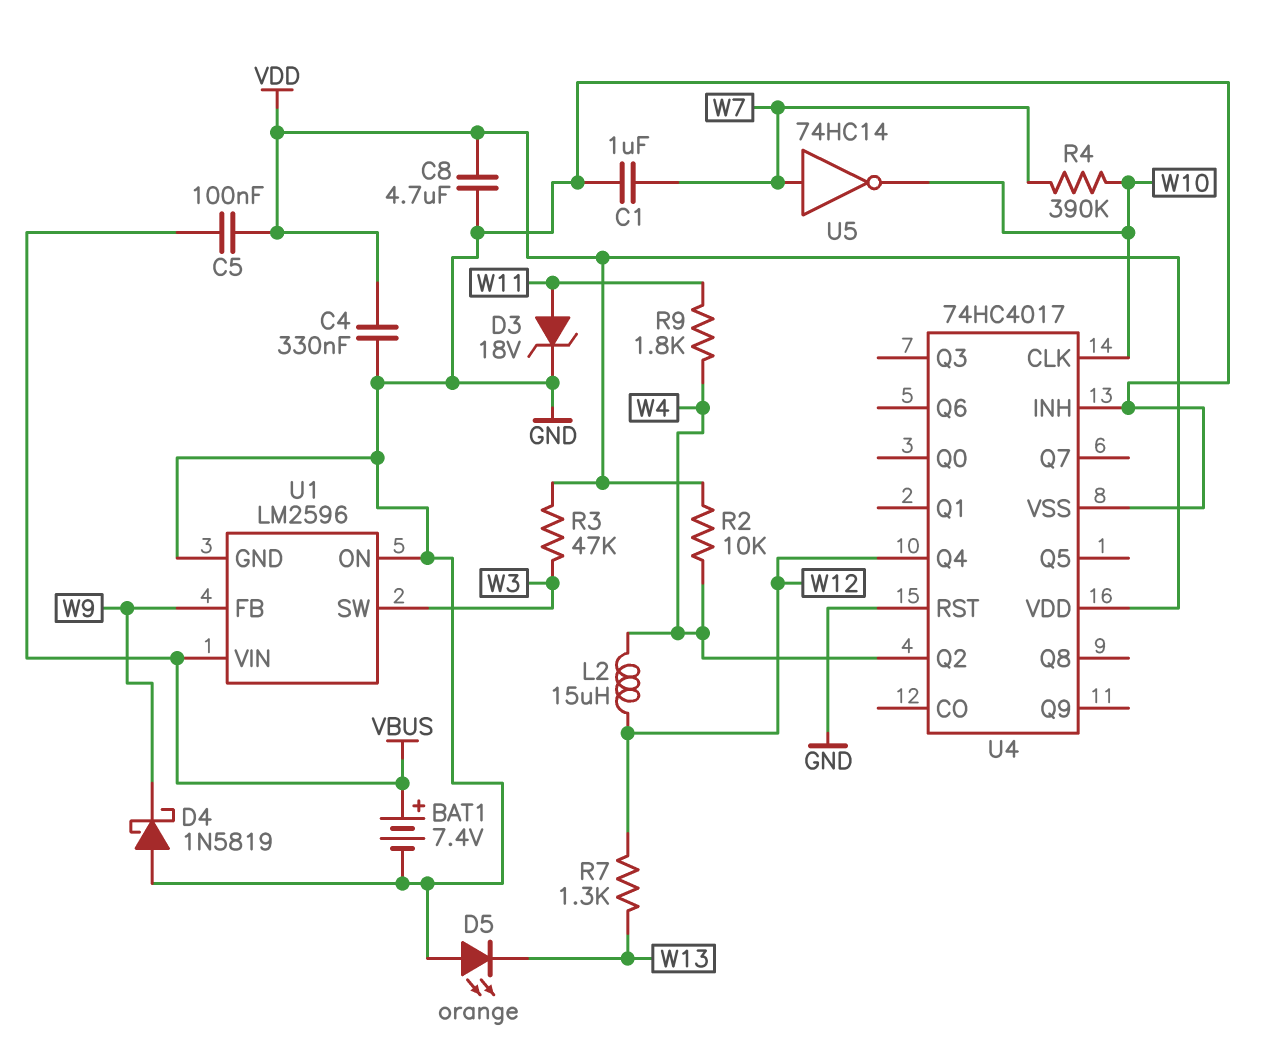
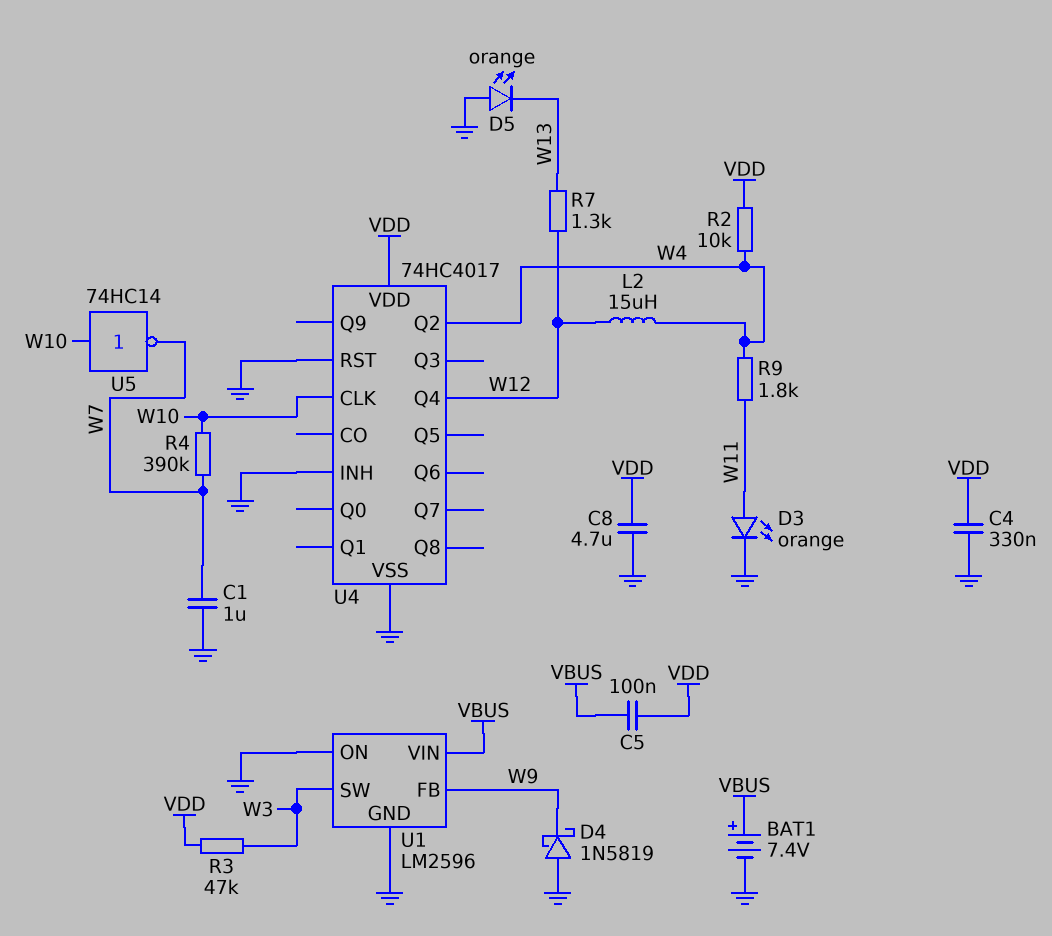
D3: zener 18V (A W11, K GND) -> LED orange (A W11, K GND)
U5: NOT 74HC14 (in W7, out W10) -> NOT 74HC14 (in W10, out W7)

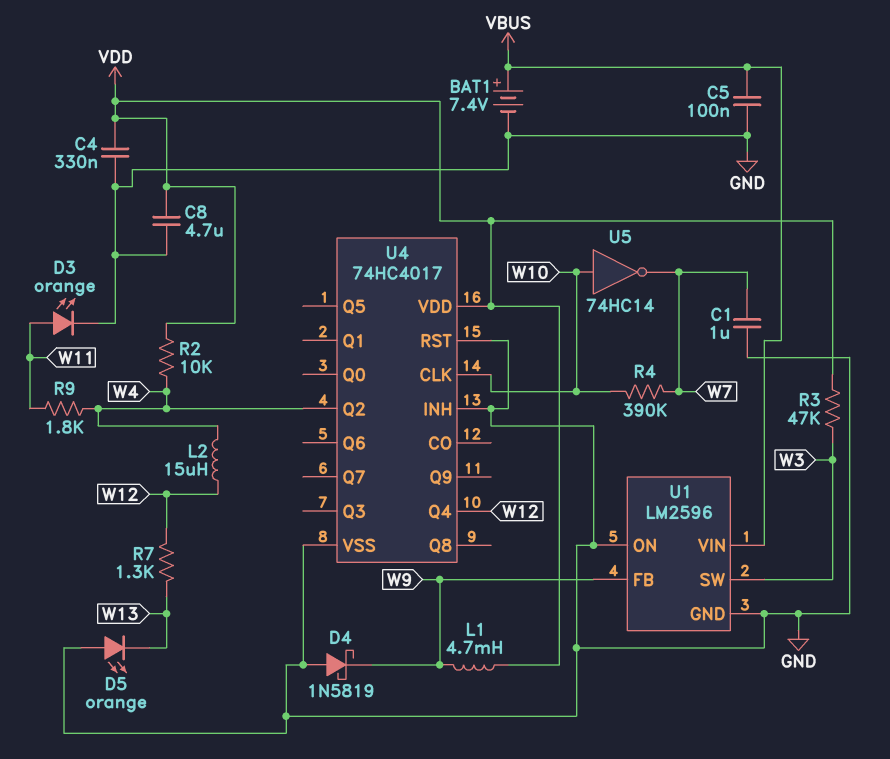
C5: 100nF (VBUS, VDD) -> 100nF (GND, VBUS)
L1: none -> 4.7mH (VDD, W9)

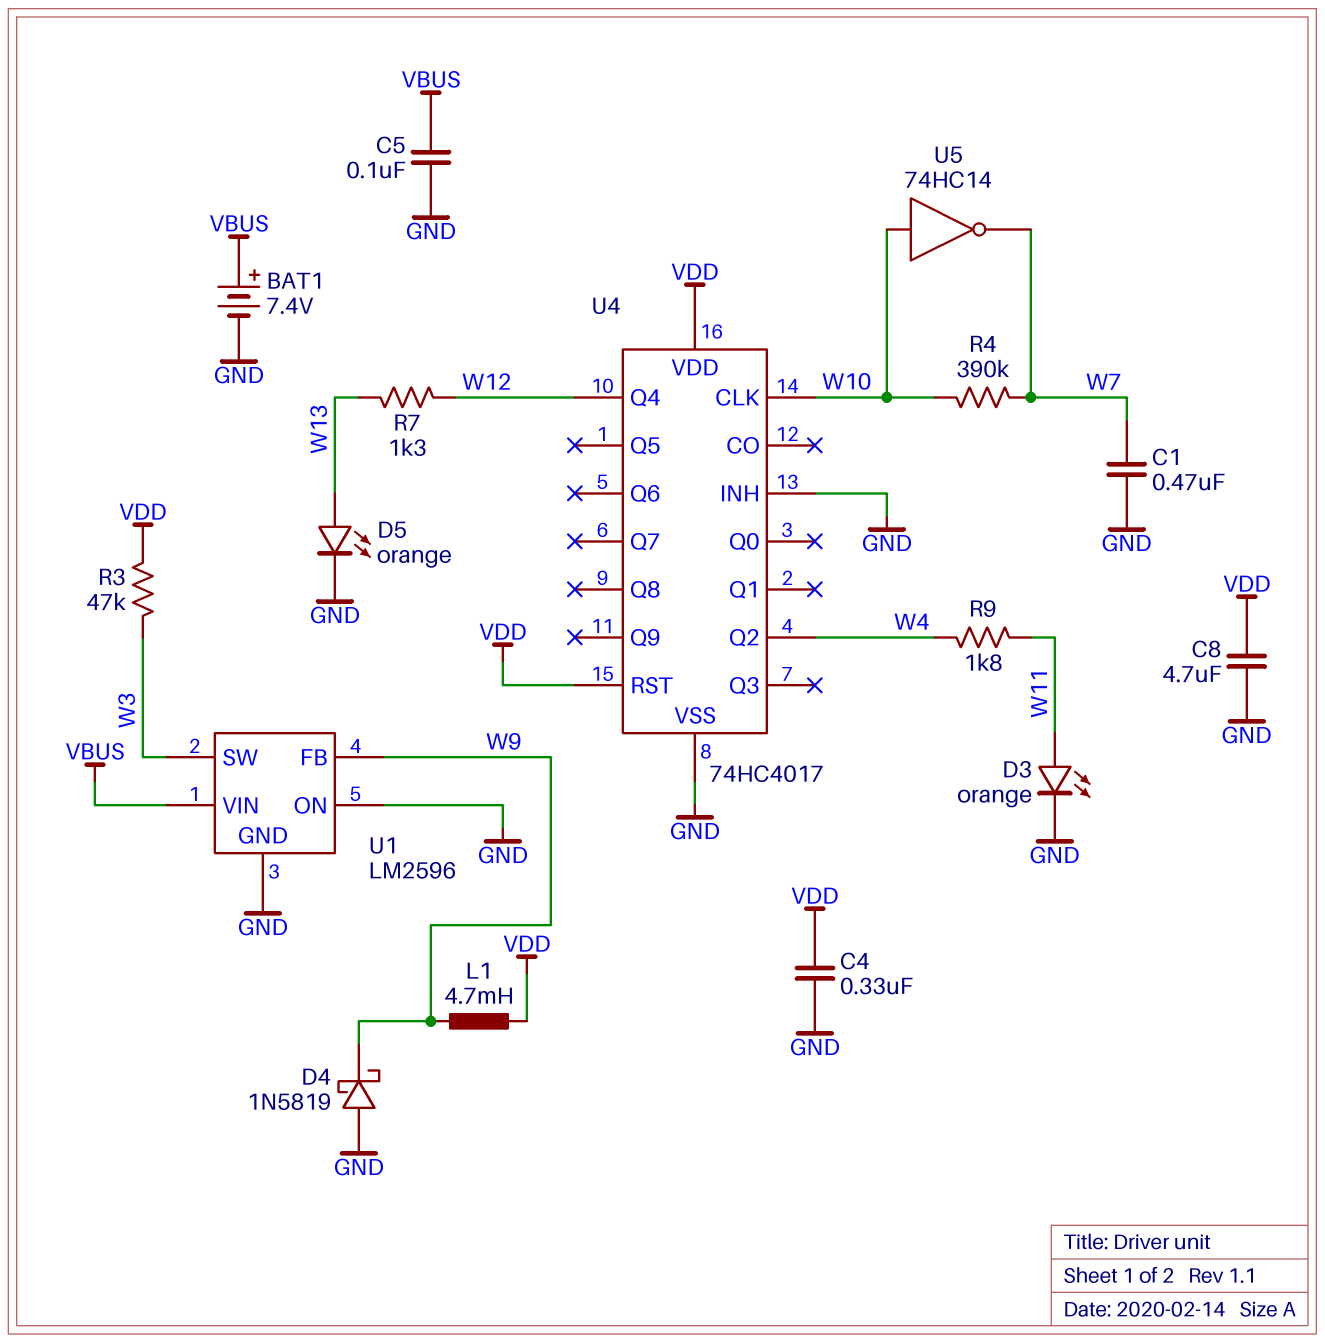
C1: 1uF (GND, W7) -> 470nF (GND, W7)
D5: LED orange (A GND, K W13) -> LED orange (A W13, K GND)
L2: 15uH (W4, W12) -> none
R2: 10k (VDD, W4) -> none
U4 pin RST: GND -> VDD

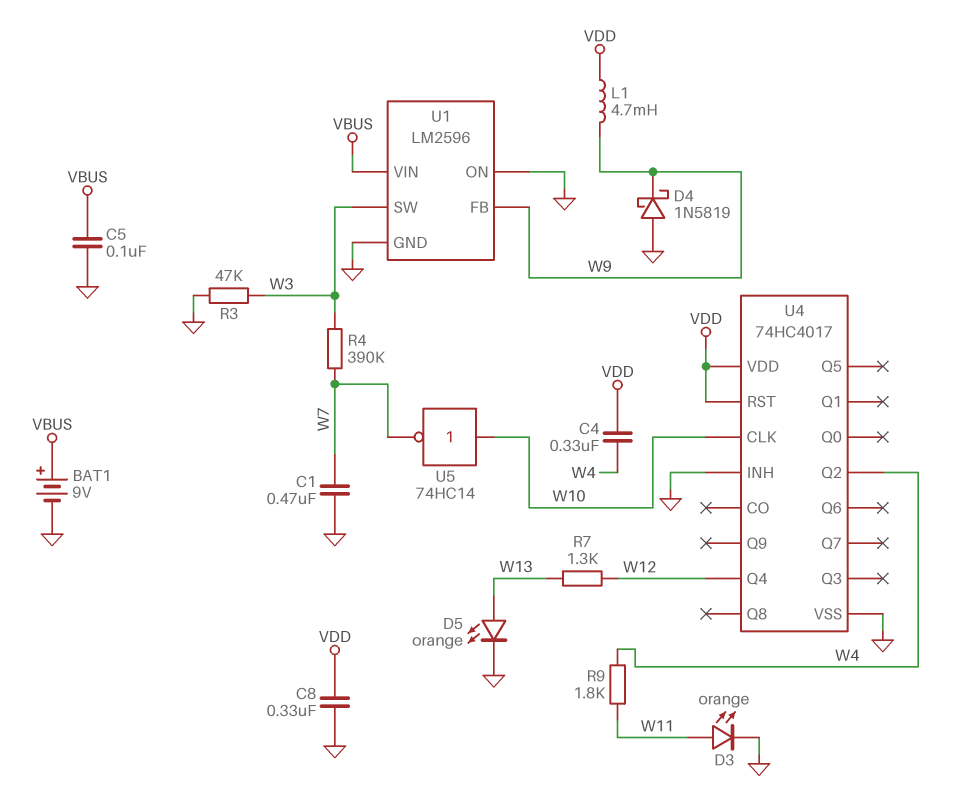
BAT1: 7.4V (plus VBUS, minus GND) -> 9V (plus VBUS, minus GND)
C4: 330nF (GND, VDD) -> 330nF (VDD, W4)
C8: 4.7uF (GND, VDD) -> 330nF (GND, VDD)
R3: 47k (VDD, W3) -> 47k (GND, W3)
R4: 390k (W7, W10) -> 390k (W3, W7)

